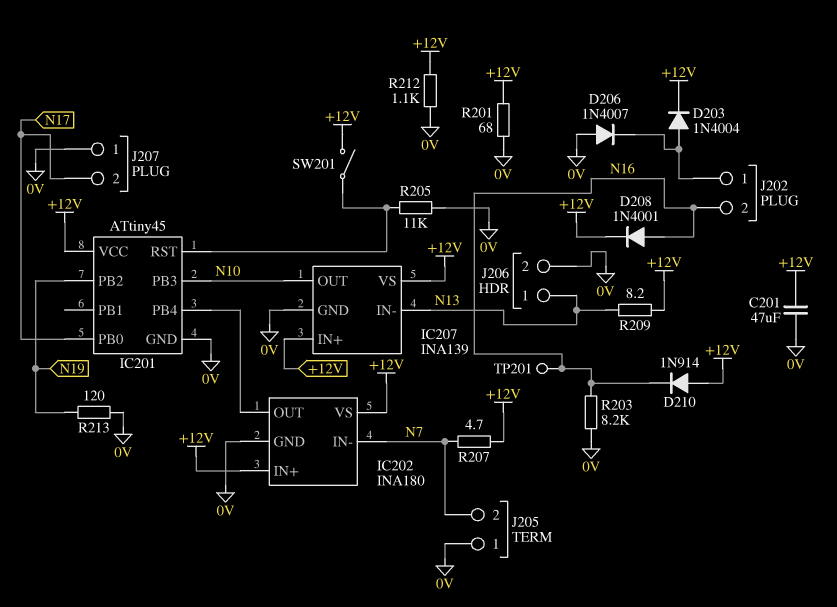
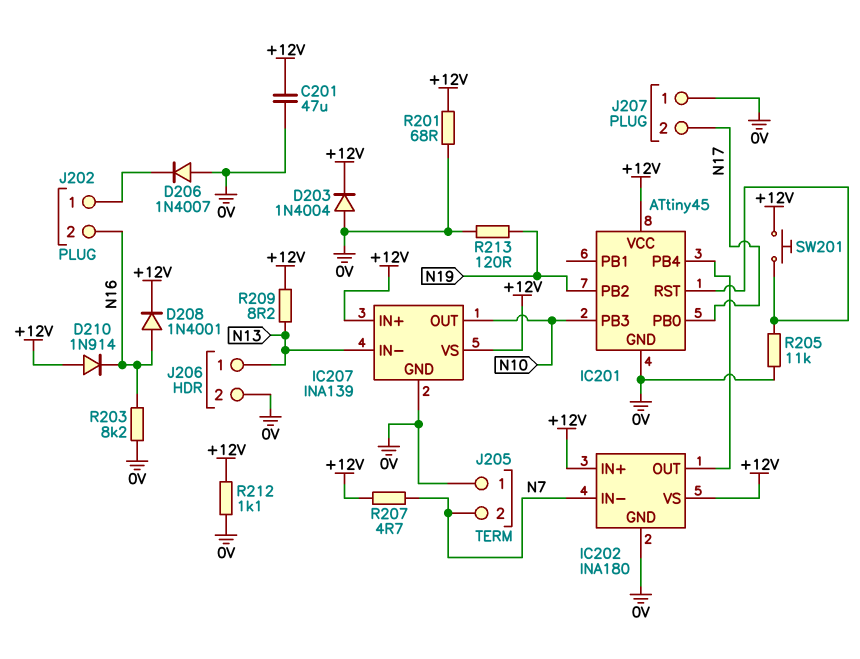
D203: diode 1N4004 (A J202/1, K +12V) -> diode 1N4004 (A 0V, K +12V)
SW201: switch (+12V, IC201/RST) -> button (+12V, IC201/RST)
TP201: test point (N16) -> none

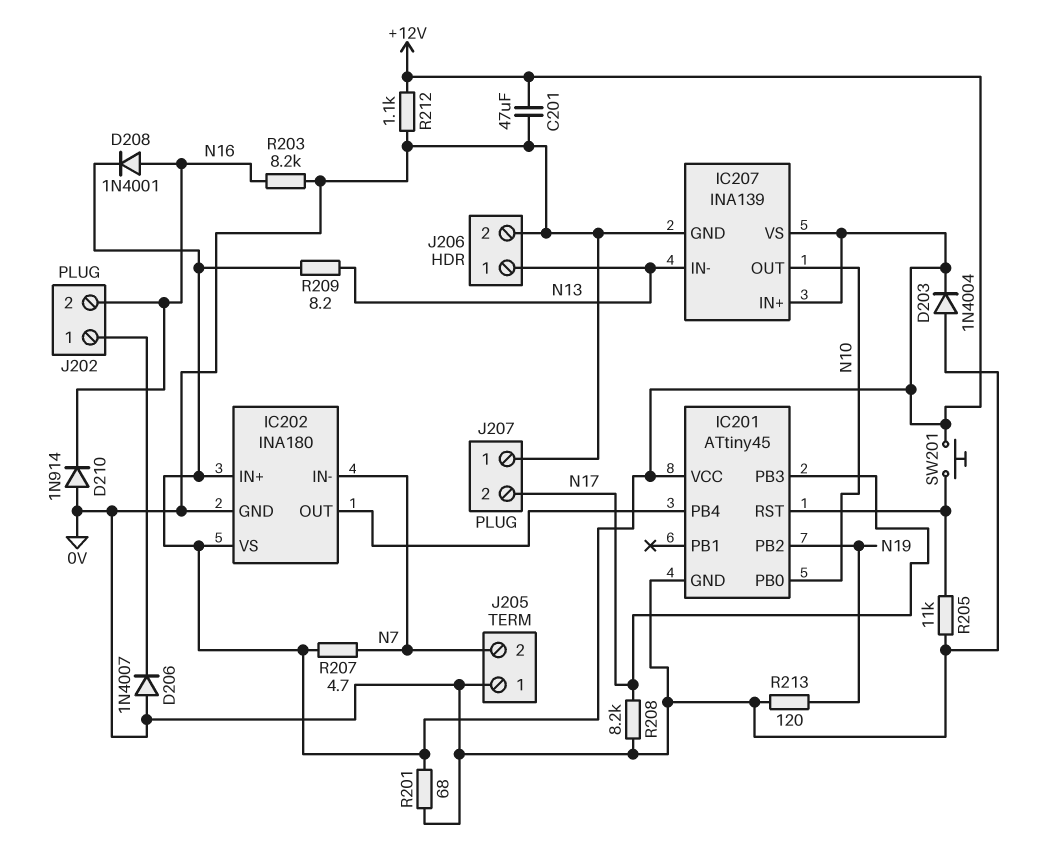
D210: diode 1N914 (A +12V, K N16) -> diode 1N914 (A 0V, K N16)
IC201 pin PB0: N17 -> N10
IC201 pin PB3: N10 -> N17
R208: none -> 8.2k (0V, N17)

